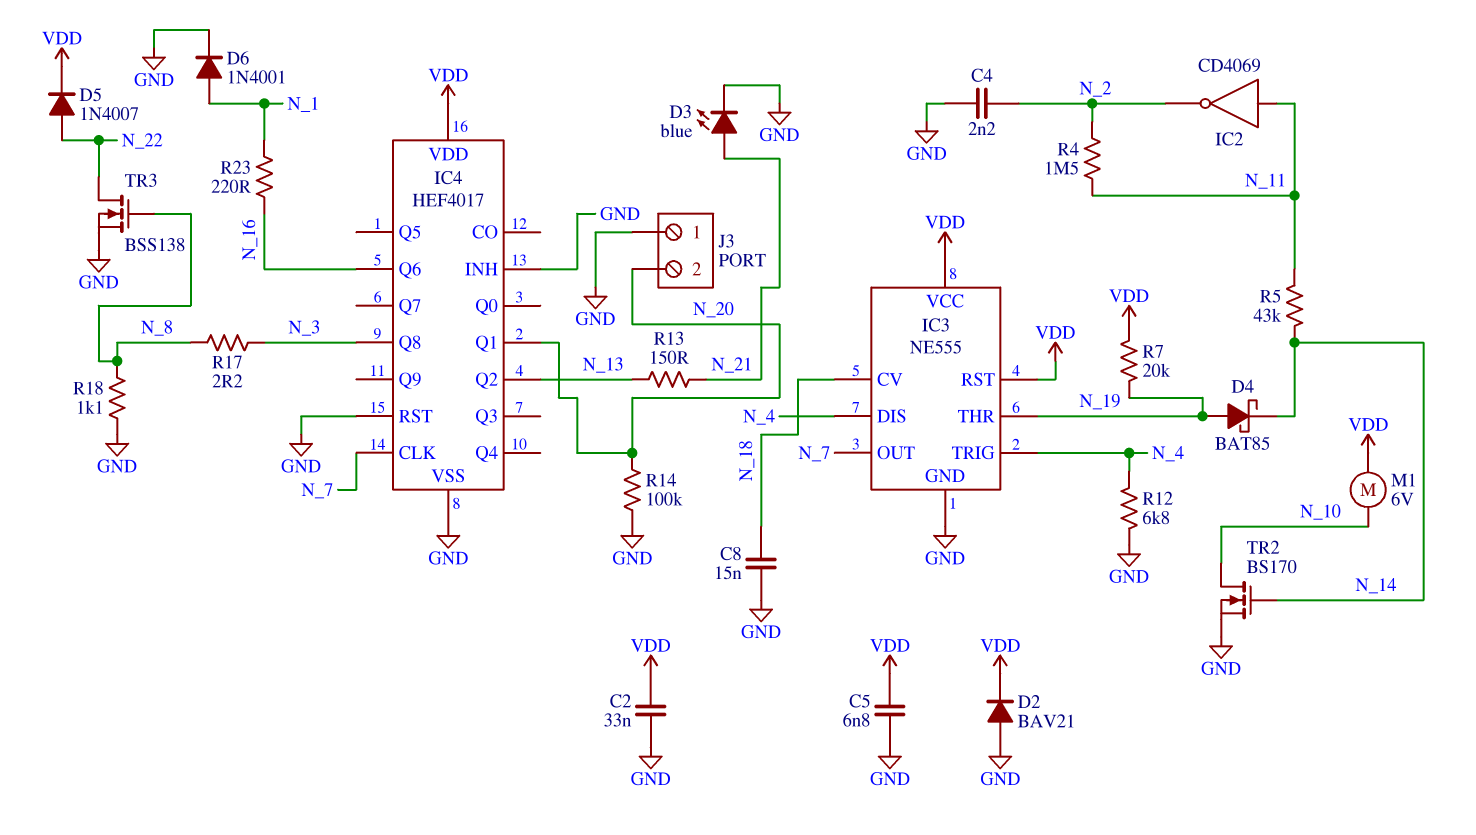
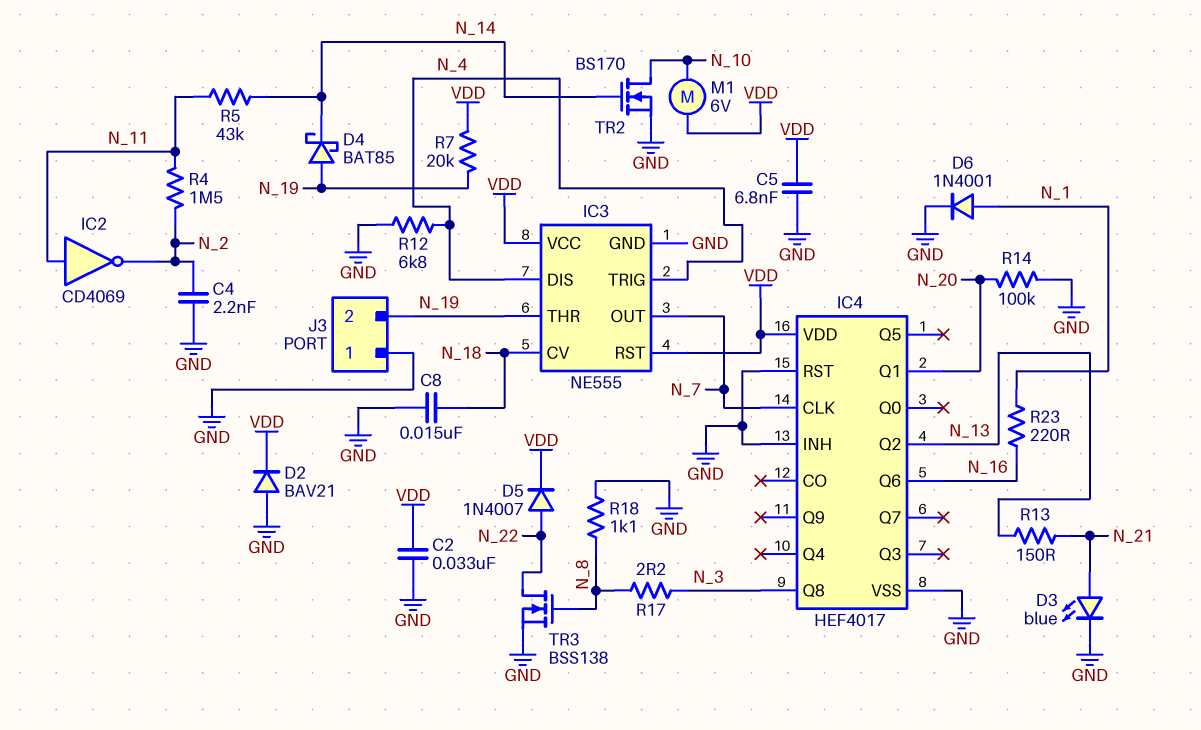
J3 pin 2: N_20 -> N_19

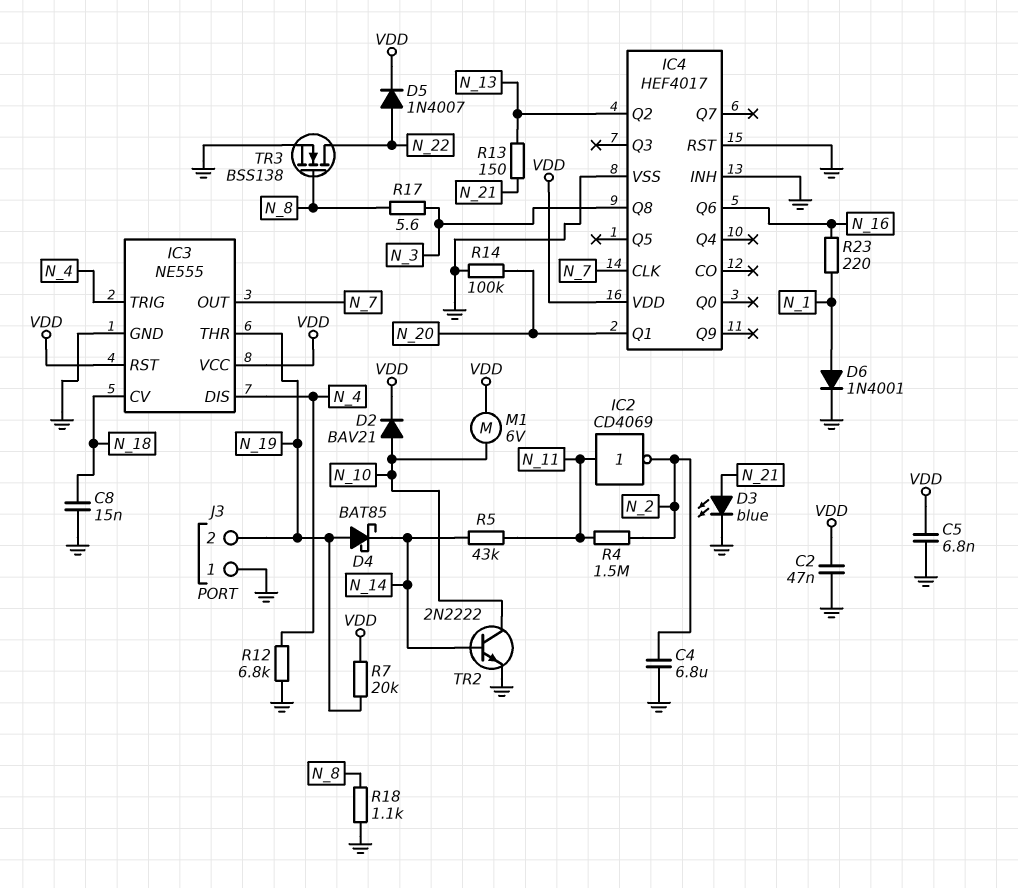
C2: 33nF (GND, VDD) -> 47nF (GND, VDD)
C4: 2.2nF (GND, N_2) -> 6.8uF (GND, N_2)
D2: diode BAV21 (A GND, K VDD) -> diode BAV21 (A N_10, K VDD)
R17: 2.2 (N_3, N_8) -> 5.6 (N_3, N_8)
TR2: NMOS BS170 (G N_14, D N_10, S GND) -> NPN 2N2222 (B N_14, C N_10, E GND)

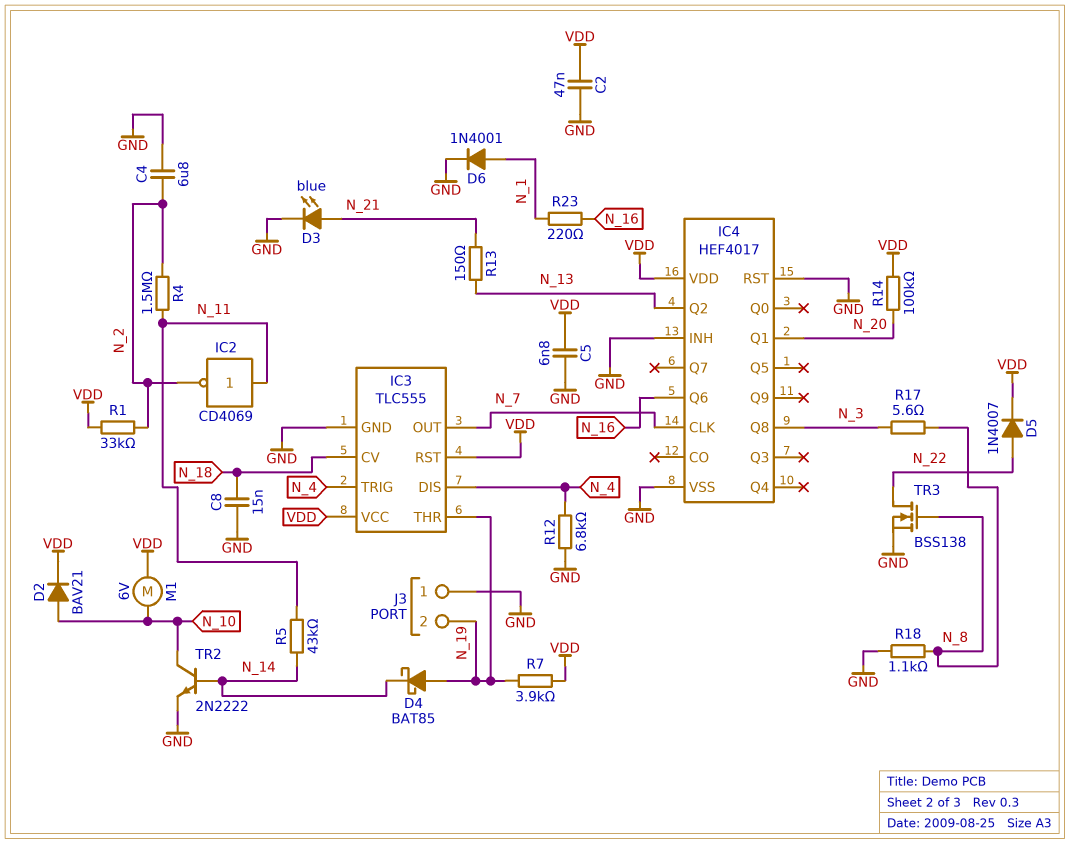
IC3: NE555 -> TLC555
R1: none -> 33k (N_2, VDD)
R7: 20k (N_19, VDD) -> 3.9k (N_19, VDD)
R14: 100k (GND, N_20) -> 100k (N_20, VDD)

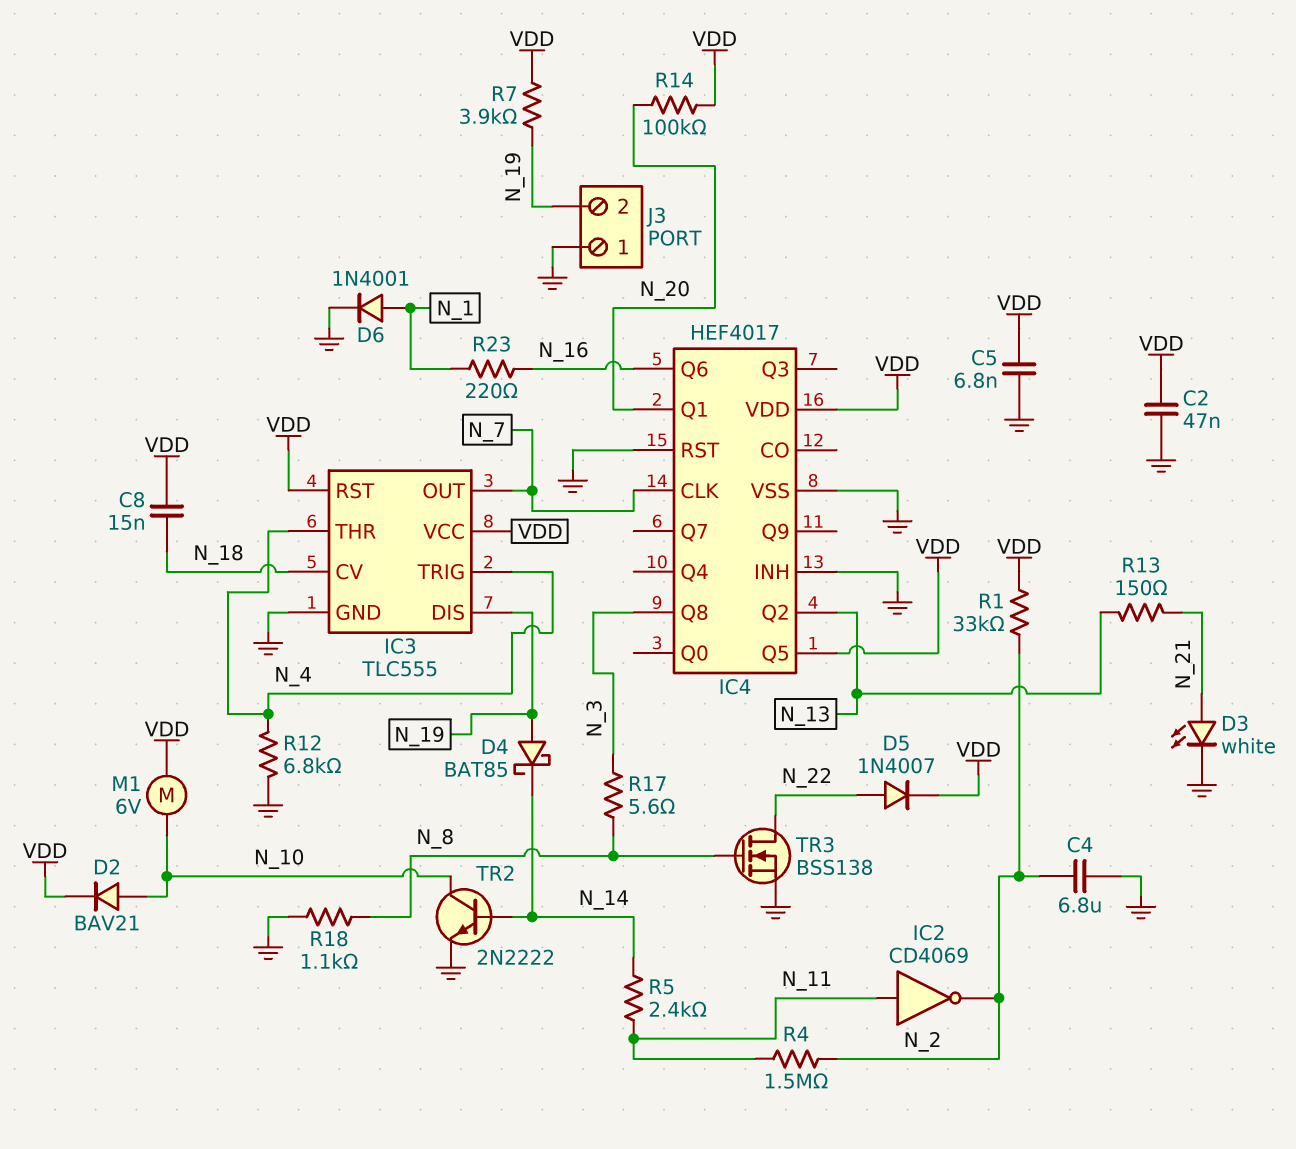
C8: 15nF (GND, N_18) -> 15nF (N_18, VDD)
D3: LED blue (A N_21, K GND) -> LED white (A N_21, K GND)
IC3 pin DIS: N_4 -> N_19
IC3 pin THR: N_19 -> N_4
IC4 pin Q5: none -> VDD
R5: 43k (N_11, N_14) -> 2.4k (N_11, N_14)

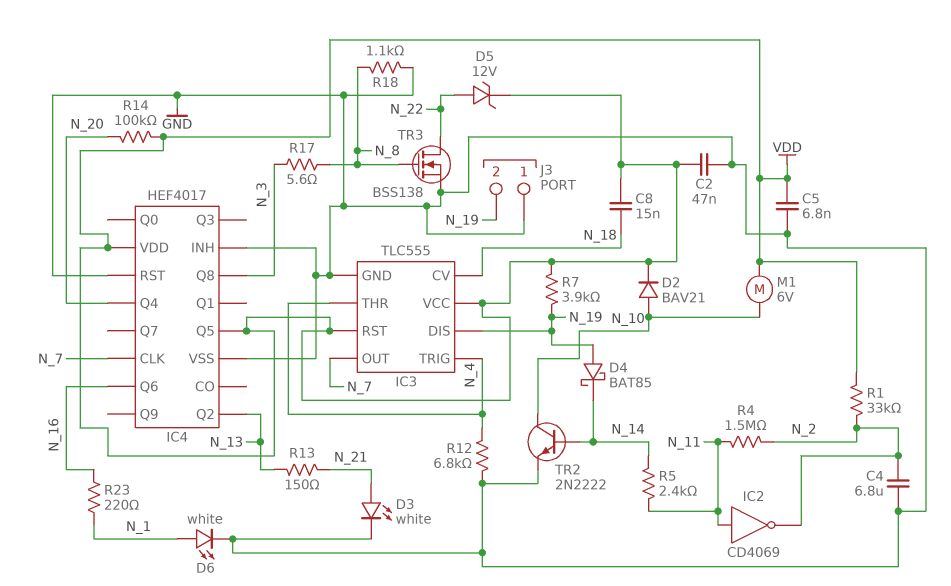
D5: diode 1N4007 (A N_22, K VDD) -> zener 12V (A N_22, K VDD)
D6: diode 1N4001 (A N_1, K GND) -> LED white (A N_1, K GND)
IC4 pin Q1: N_20 -> none
IC4 pin Q4: none -> N_20

